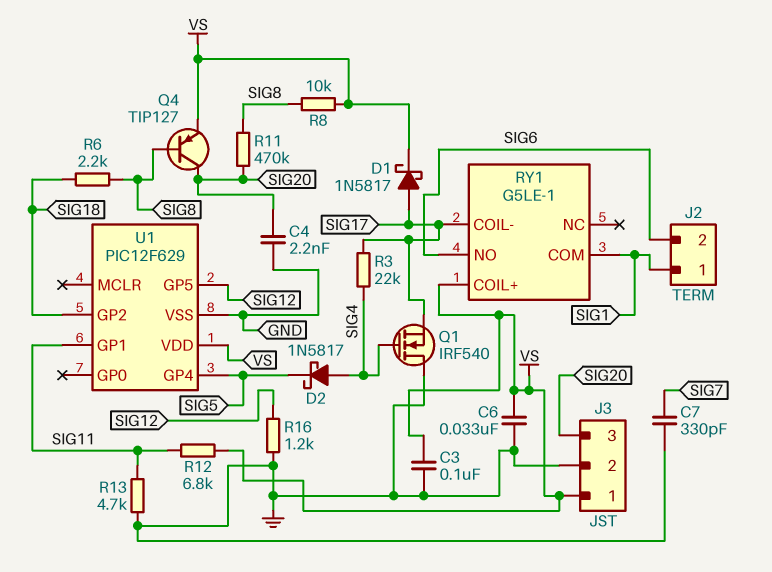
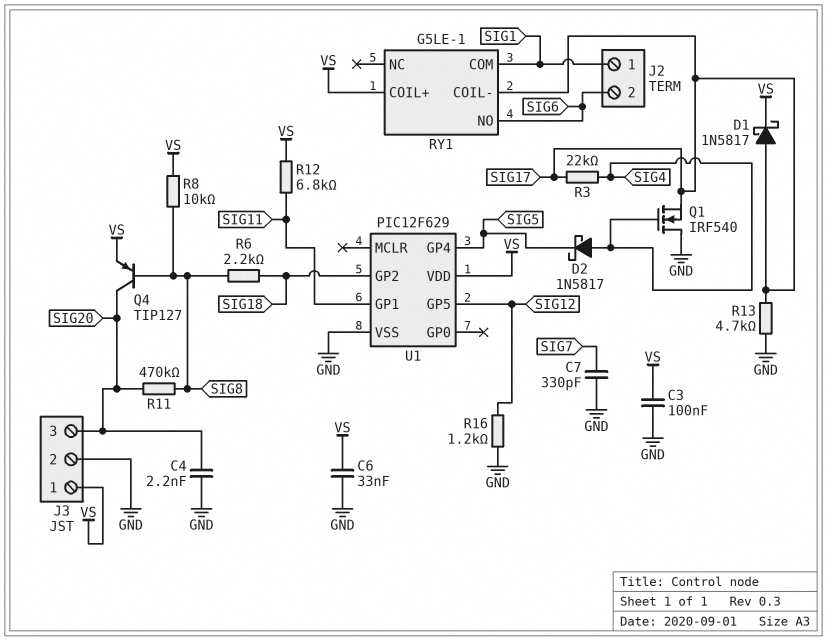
R13: 4.7k (GND, SIG11) -> 4.7k (GND, SIG17)

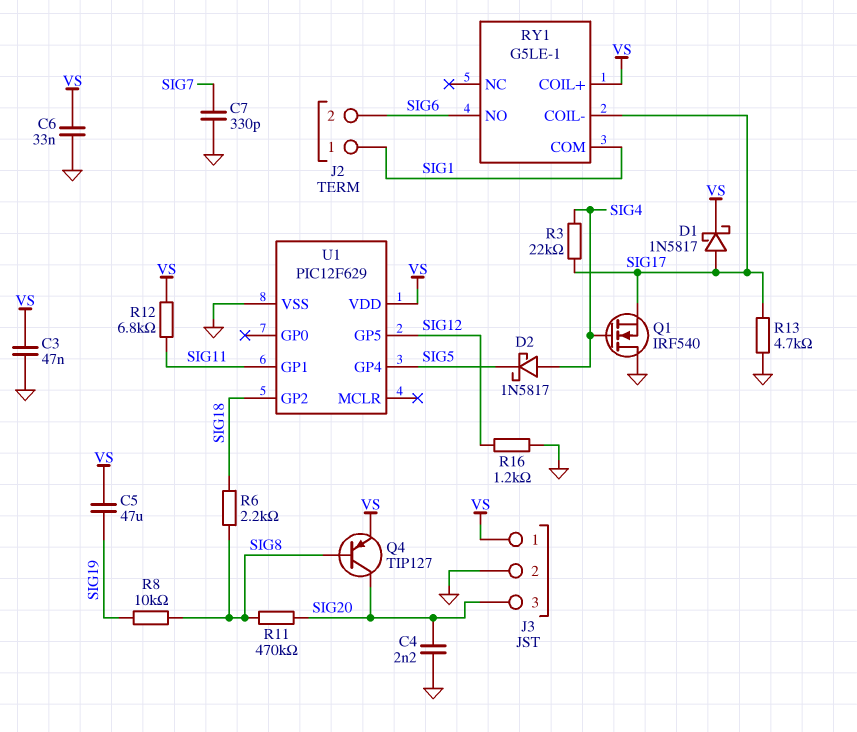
C3: 100nF (GND, VS) -> 47nF (GND, VS)
C5: none -> 47uF (SIG19, VS)
R8: 10k (SIG8, VS) -> 10k (SIG8, SIG19)

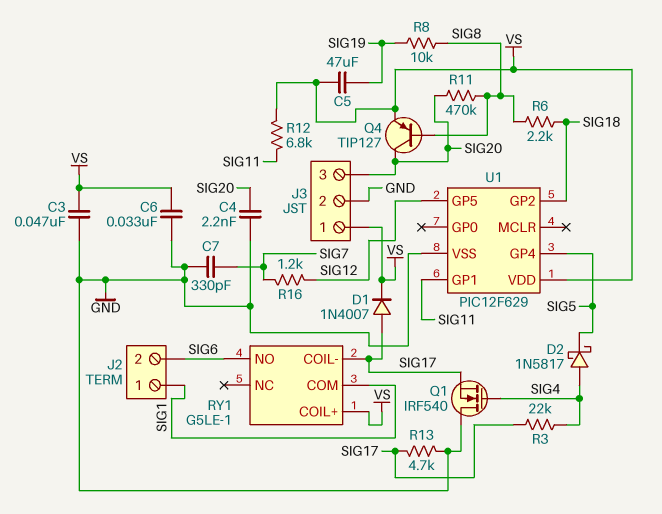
D1: schottky 1N5817 (A SIG17, K VS) -> diode 1N4007 (A SIG17, K VS)
R16: 1.2k (GND, SIG12) -> 1.2k (SIG7, SIG12)

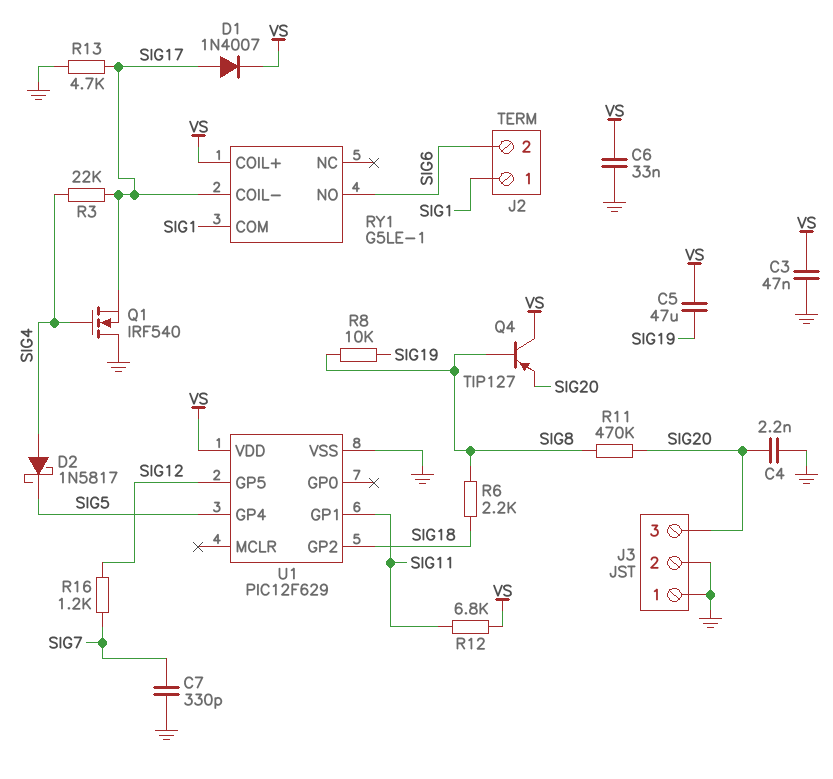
J3 pin 1: VS -> GND
Q4: PNP TIP127 (B SIG8, C SIG20, E VS) -> PNP TIP127 (B SIG8, C VS, E SIG20)

